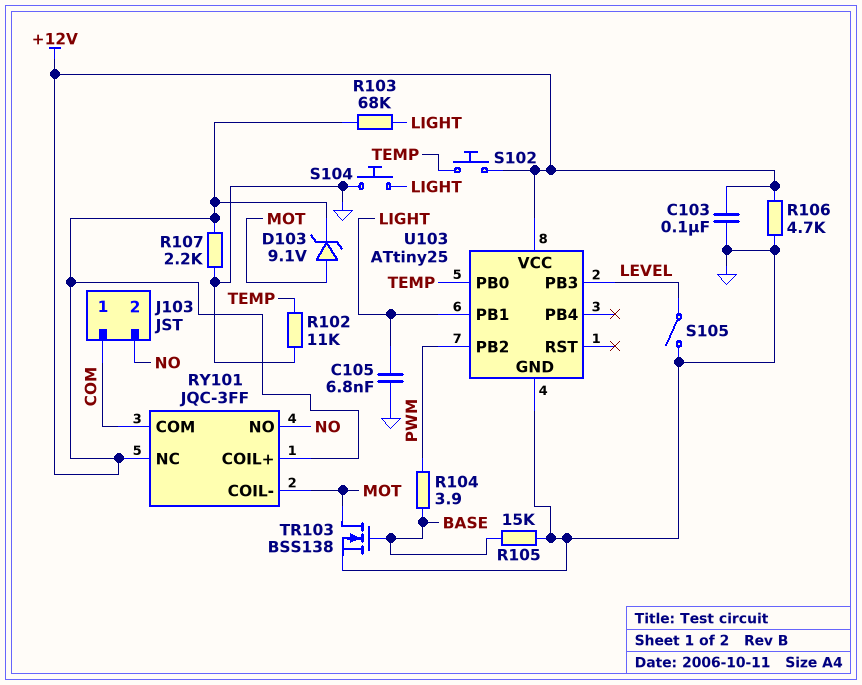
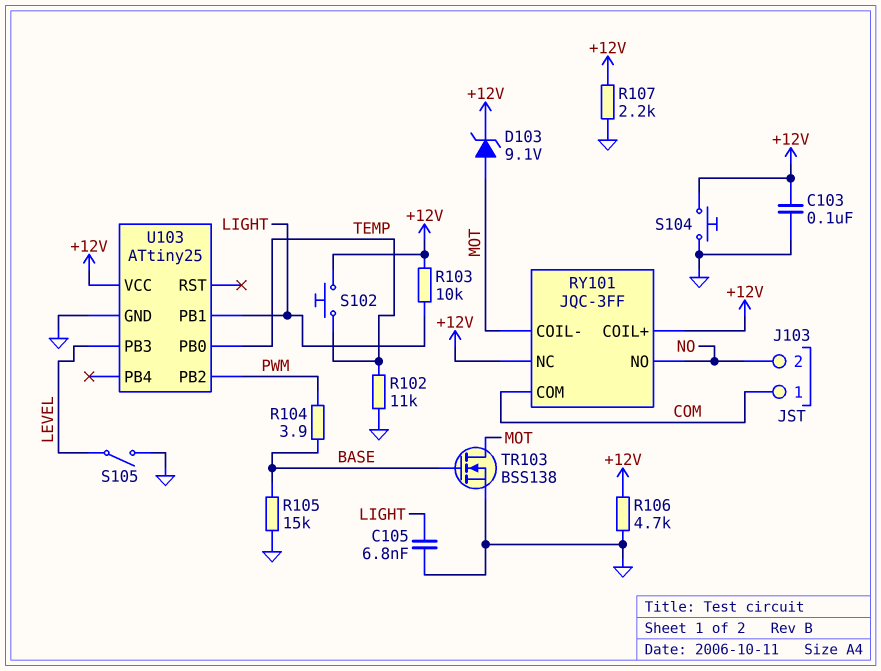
R103: 68k (+12V, LIGHT) -> 10k (+12V, LIGHT)
S104: button (GND, LIGHT) -> button (+12V, GND)

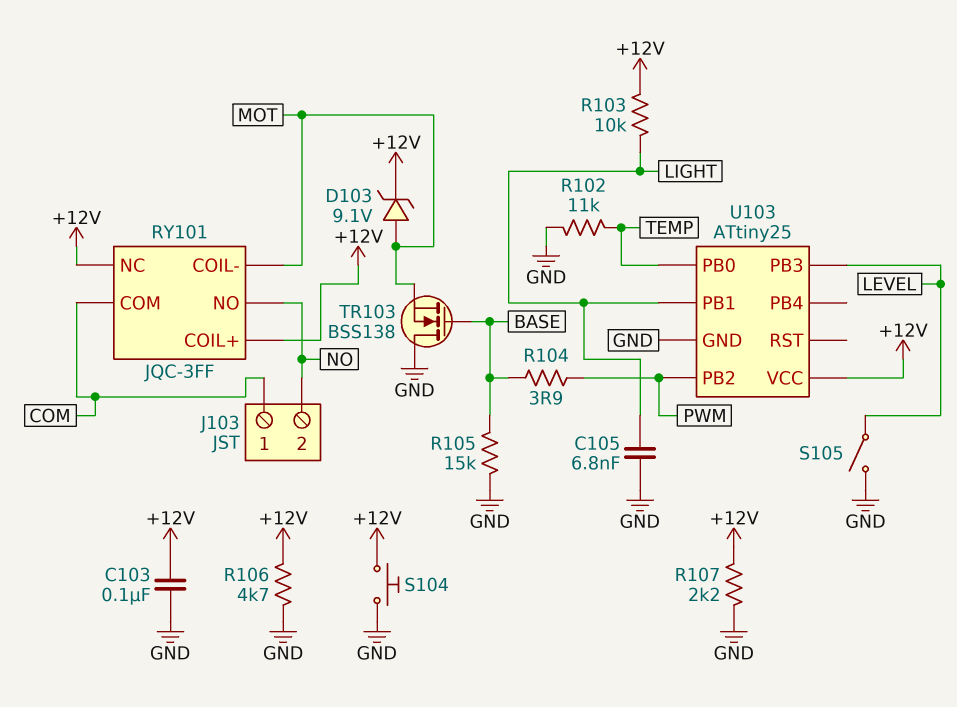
S102: button (+12V, TEMP) -> none
TR103: NMOS BSS138 (G BASE, D MOT, S GND) -> NMOS BSS138 (G BASE, D GND, S MOT)

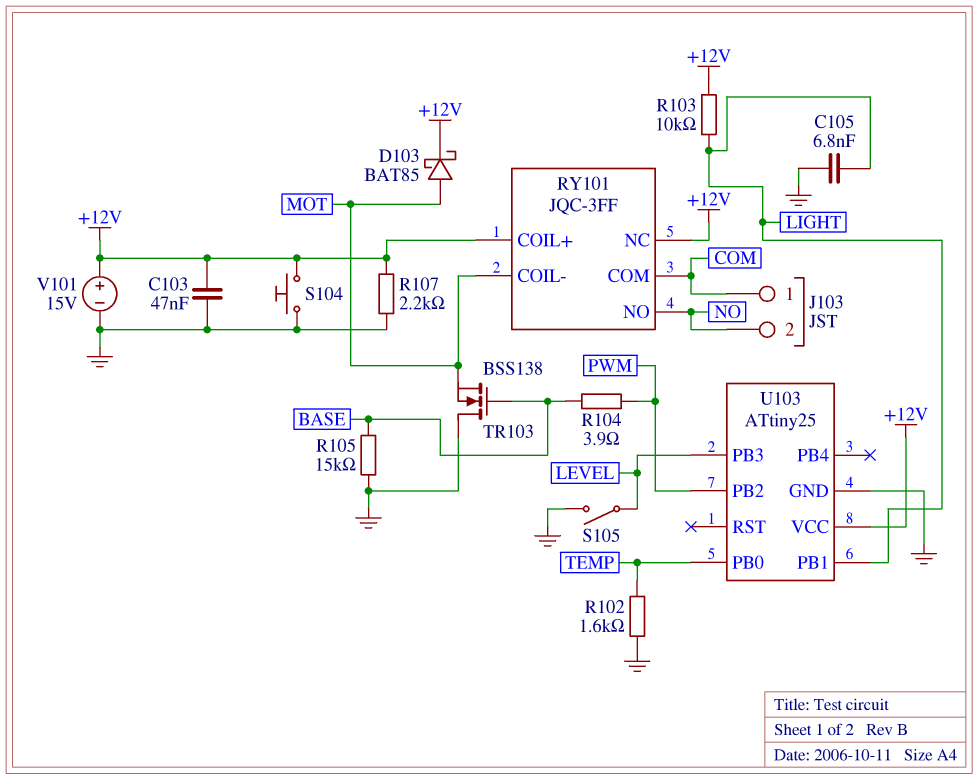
C103: 100nF (+12V, GND) -> 47nF (+12V, GND)
D103: zener 9.1V (A MOT, K +12V) -> schottky BAT85 (A MOT, K +12V)
R102: 11k (GND, TEMP) -> 1.6k (GND, TEMP)
R106: 4.7k (+12V, GND) -> none
V101: none -> 15V (plus +12V, minus GND)

